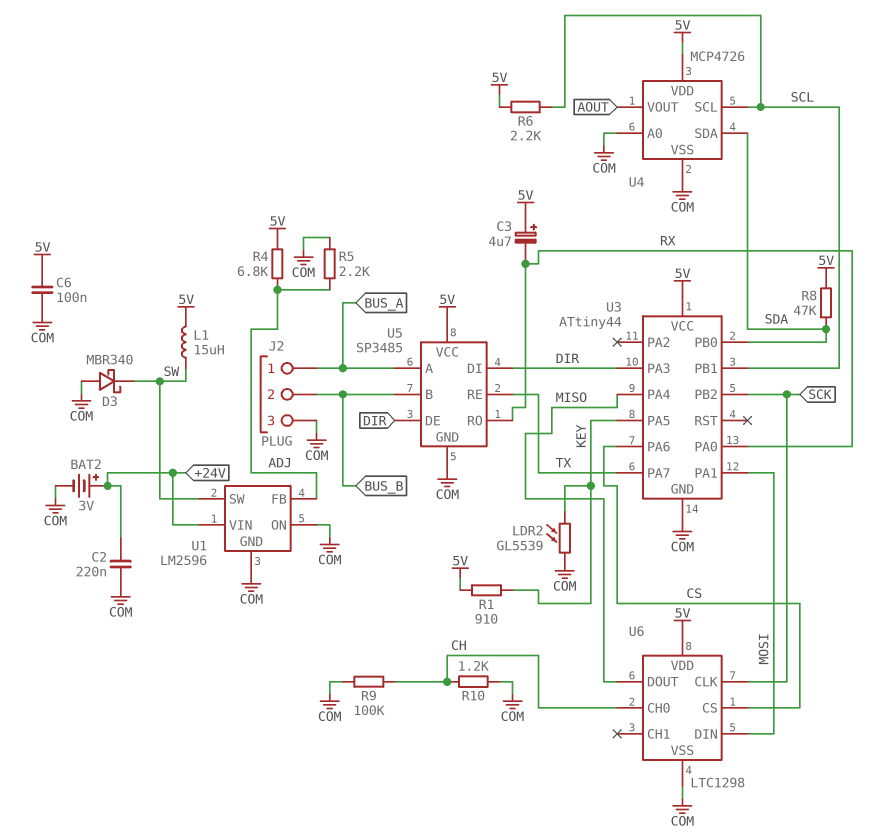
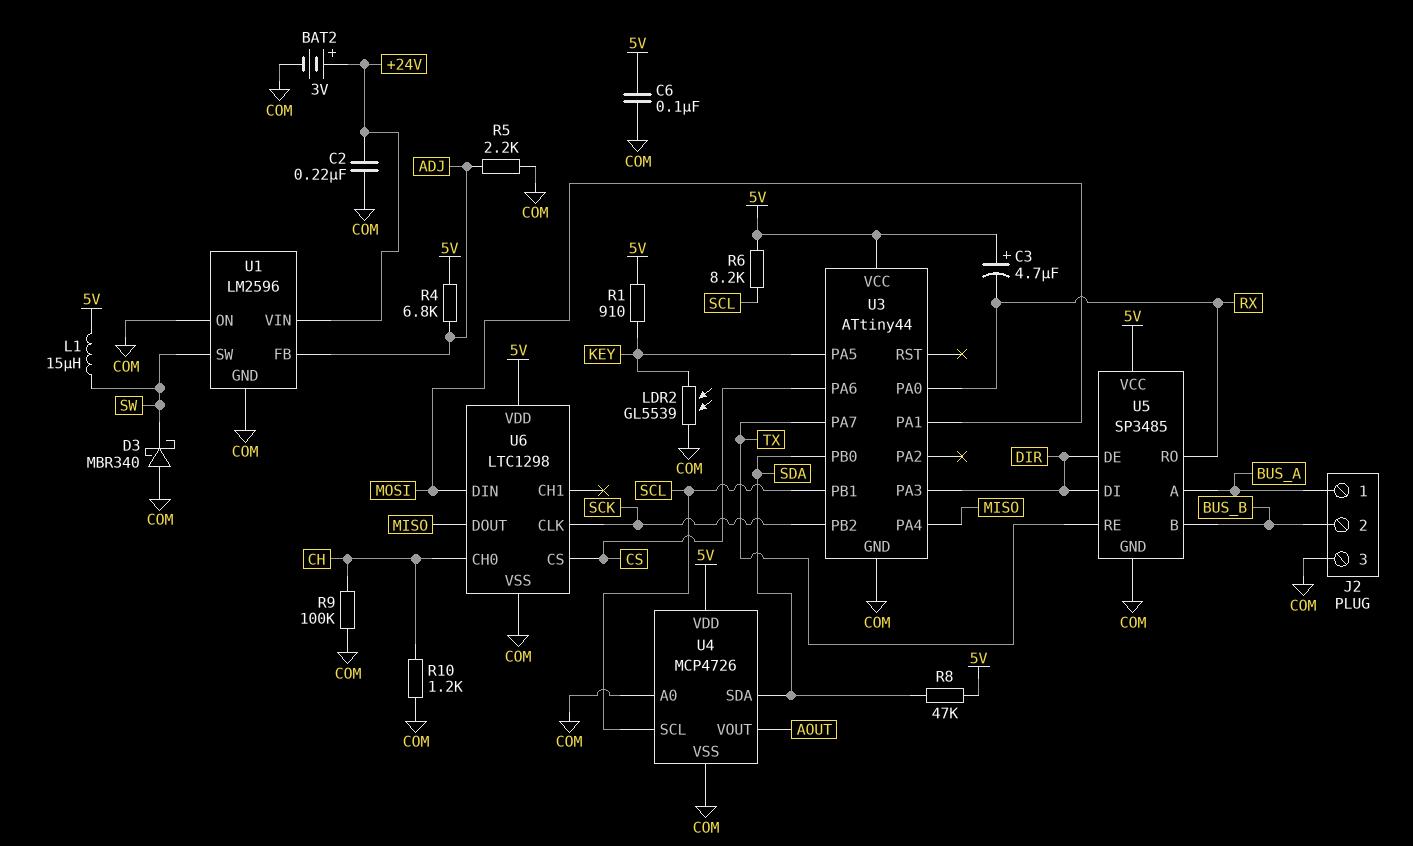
R6: 2.2k (5V, SCL) -> 8.2k (5V, SCL)

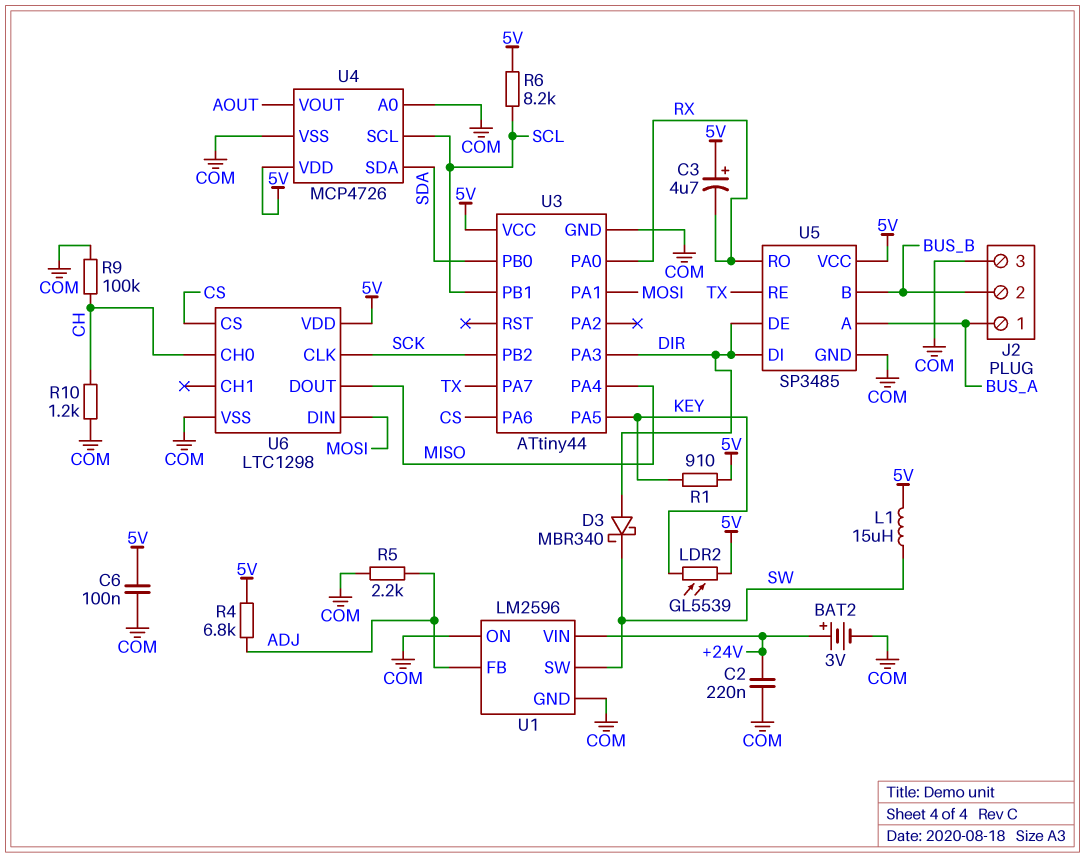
D3: schottky MBR340 (A COM, K SW) -> schottky MBR340 (A DIR, K SW)
LDR2: GL5539 (COM, KEY) -> GL5539 (5V, KEY)
R8: 47k (5V, SDA) -> none

